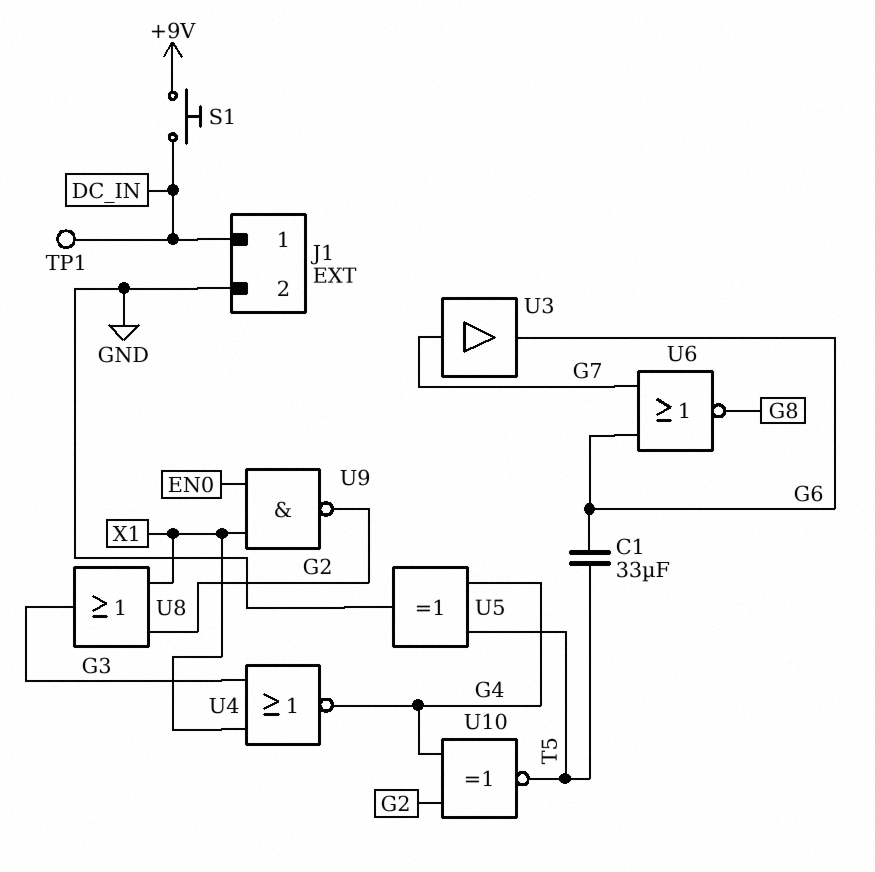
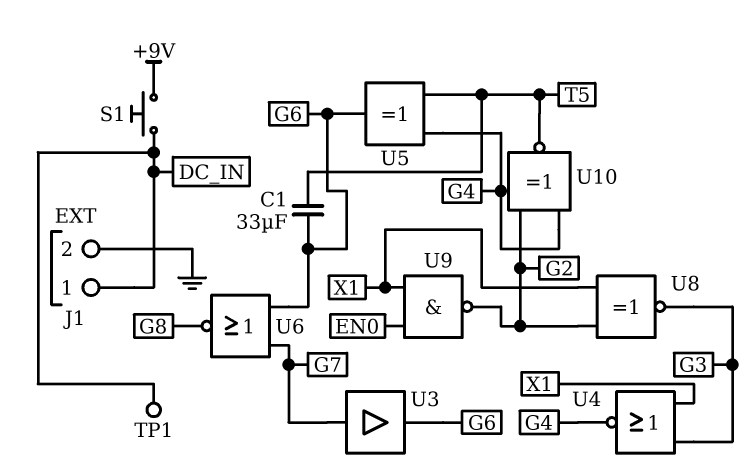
U5: XOR (in G4, in T5, out GND) -> XOR (in G4, in T5, out G6)
U8: OR (in G2, in X1, out G3) -> XNOR (in G2, in X1, out G3)

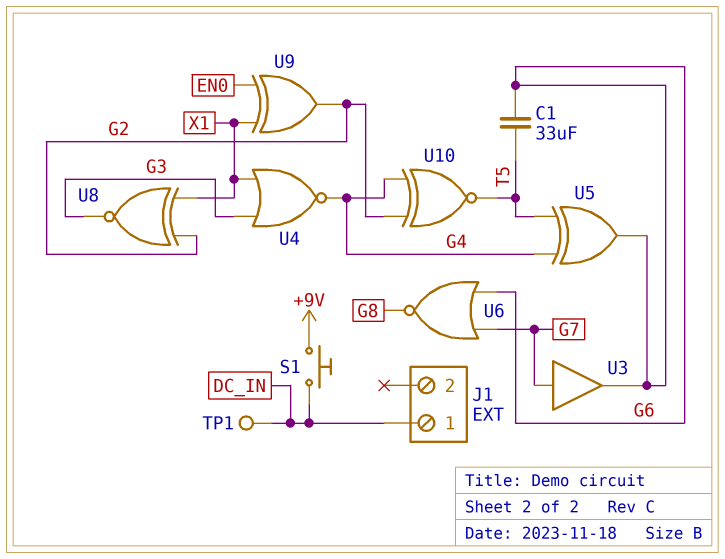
J1 pin 2: GND -> none
U9: NAND (in EN0, in X1, out G2) -> XOR (in EN0, in X1, out G2)

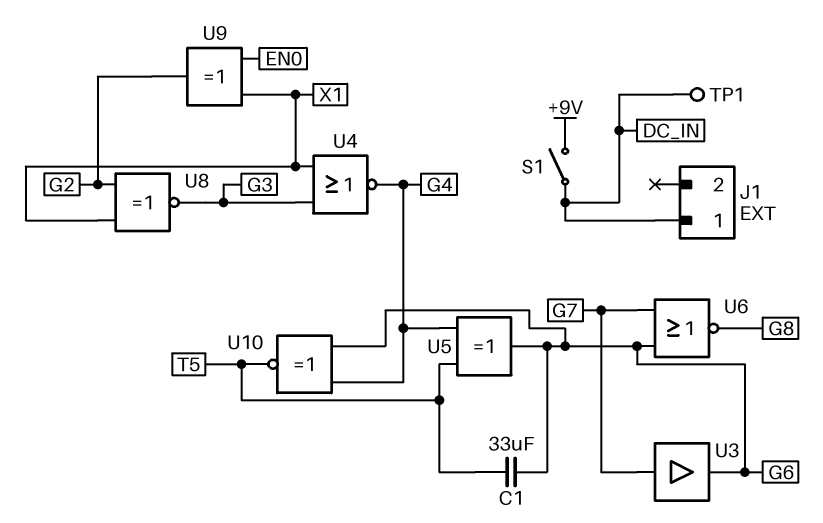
S1: button (+9V, DC_IN) -> switch (+9V, DC_IN)
U10: XNOR (in G2, in G4, out T5) -> XNOR (in G4, in G6, out T5)

